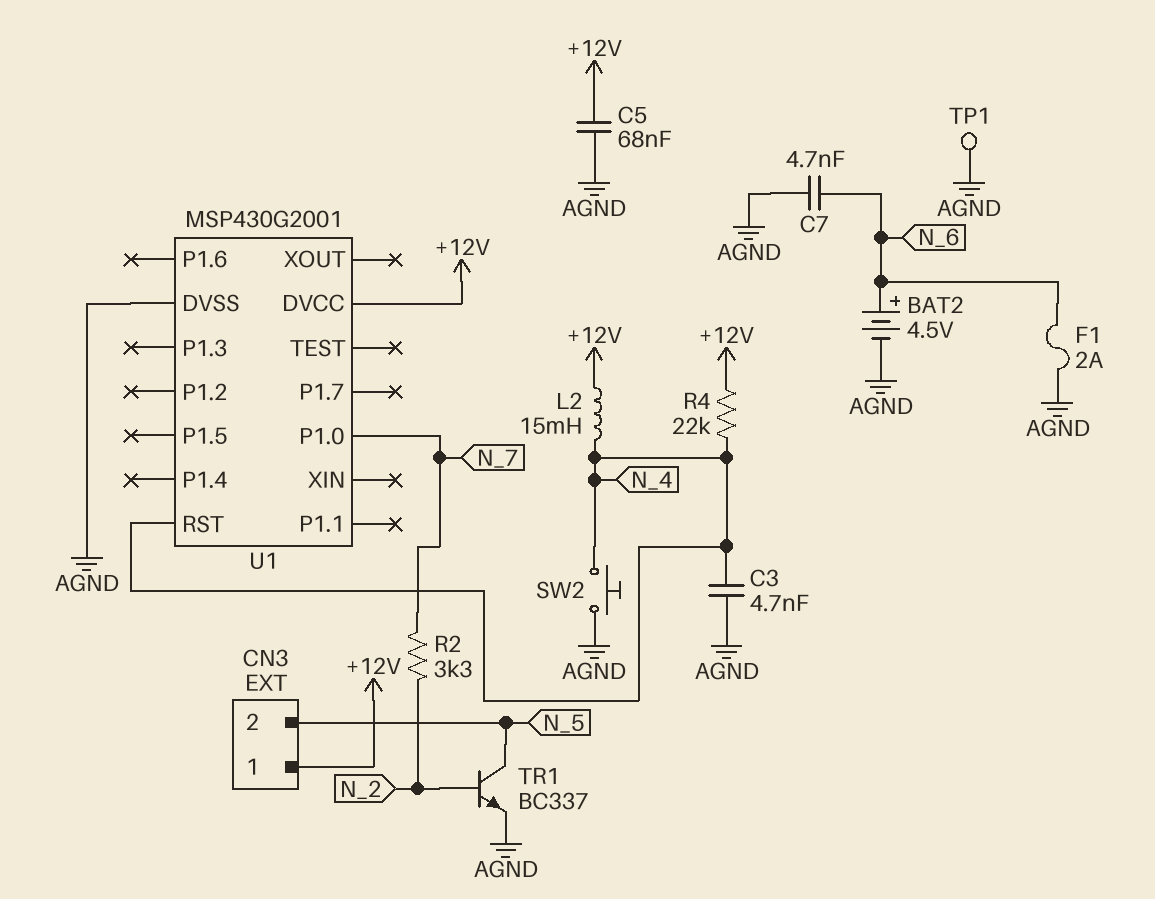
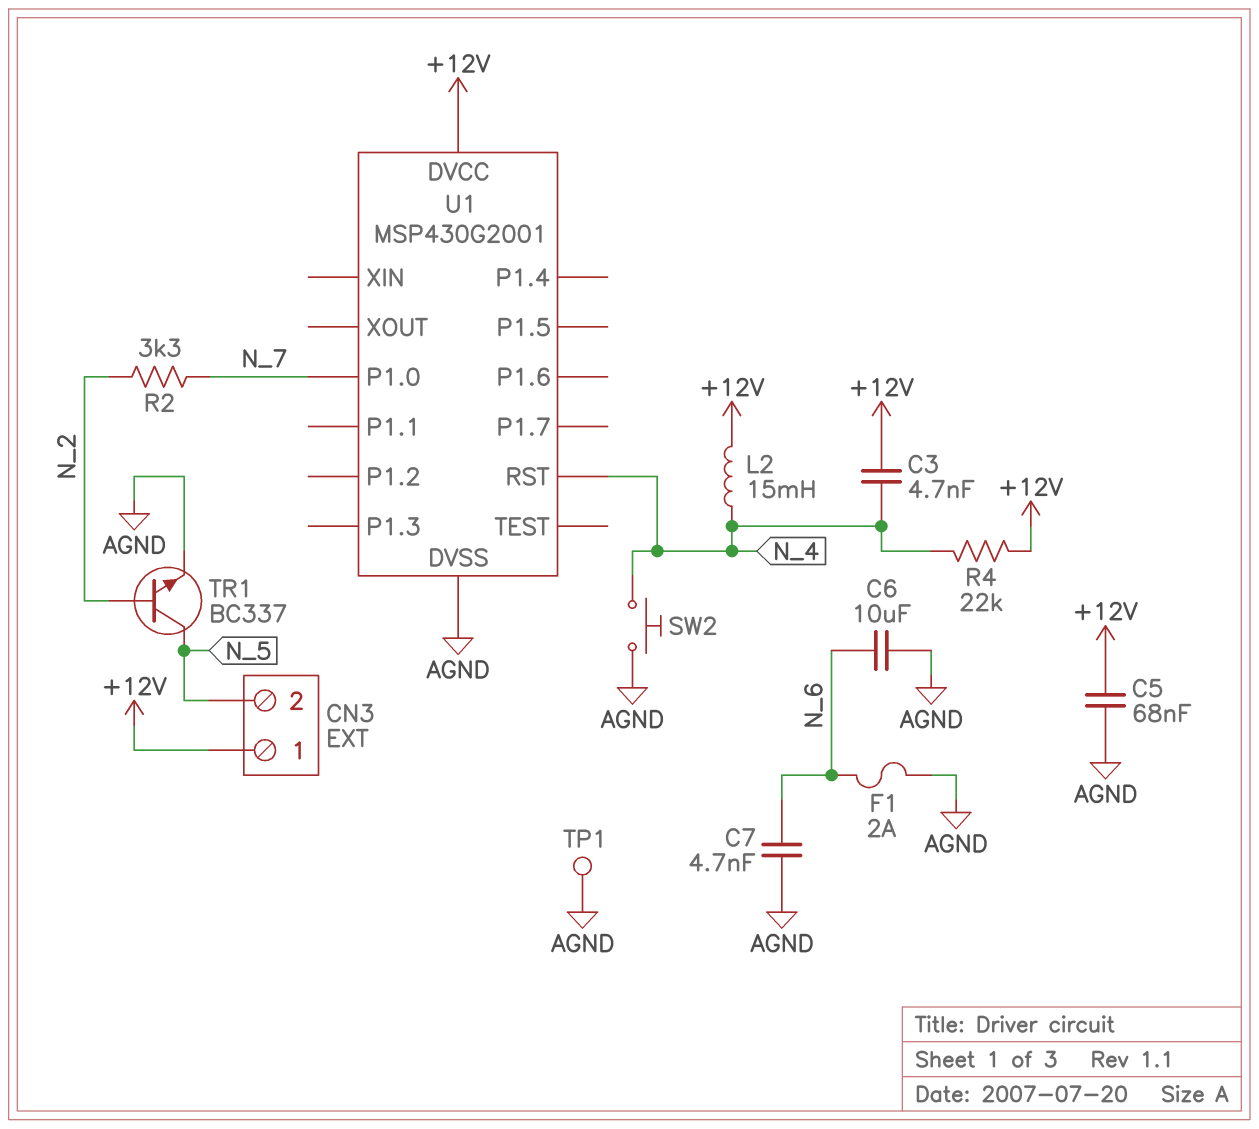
BAT2: 4.5V (plus N_6, minus AGND) -> none
C3: 4.7nF (AGND, N_4) -> 4.7nF (+12V, N_4)
C6: none -> 10uF (AGND, N_6)

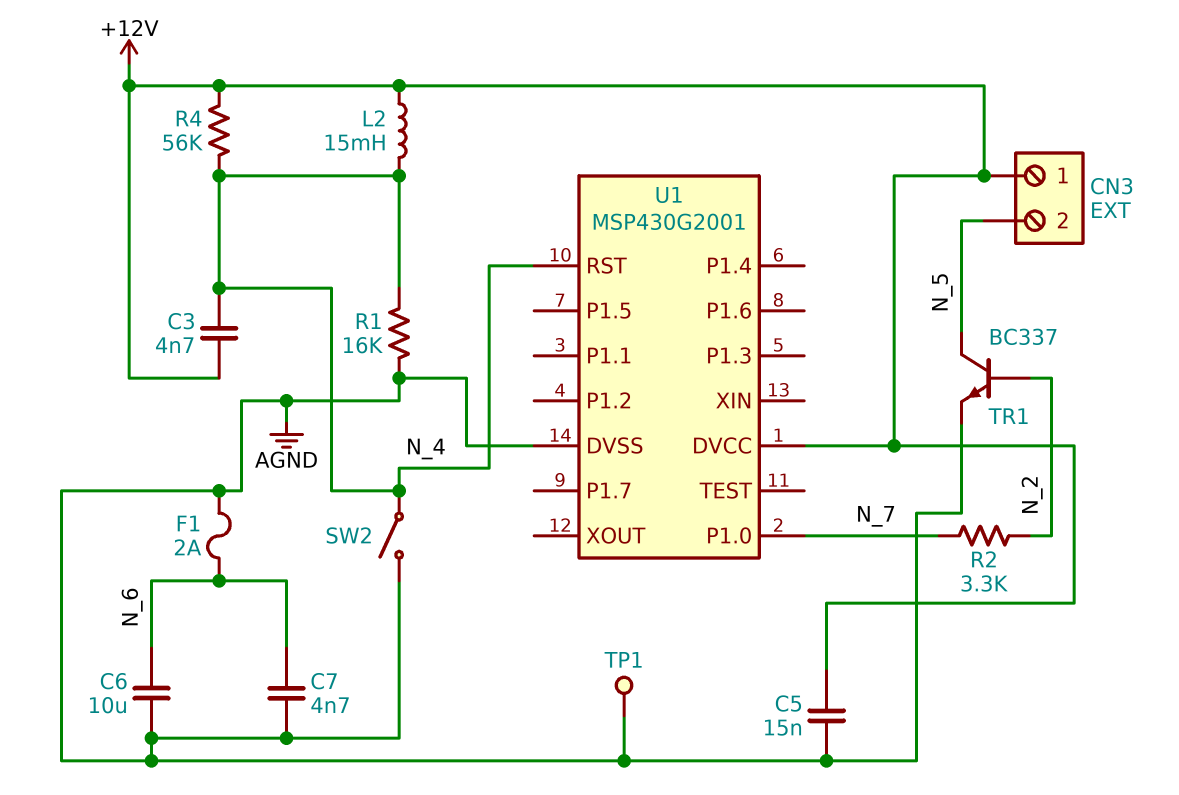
C5: 68nF (+12V, AGND) -> 15nF (+12V, AGND)
R1: none -> 16k (AGND, N_4)
R4: 22k (+12V, N_4) -> 56k (+12V, N_4)
SW2: button (AGND, N_4) -> switch (AGND, N_4)

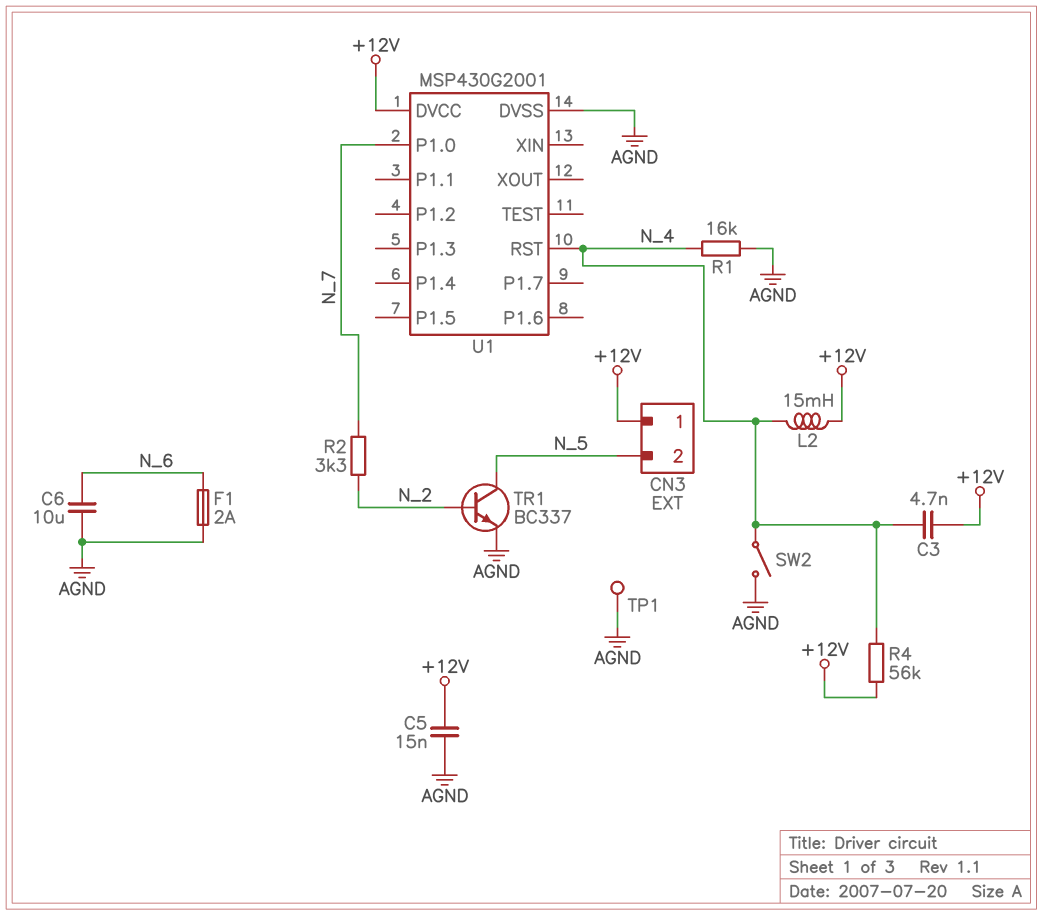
C7: 4.7nF (AGND, N_6) -> none

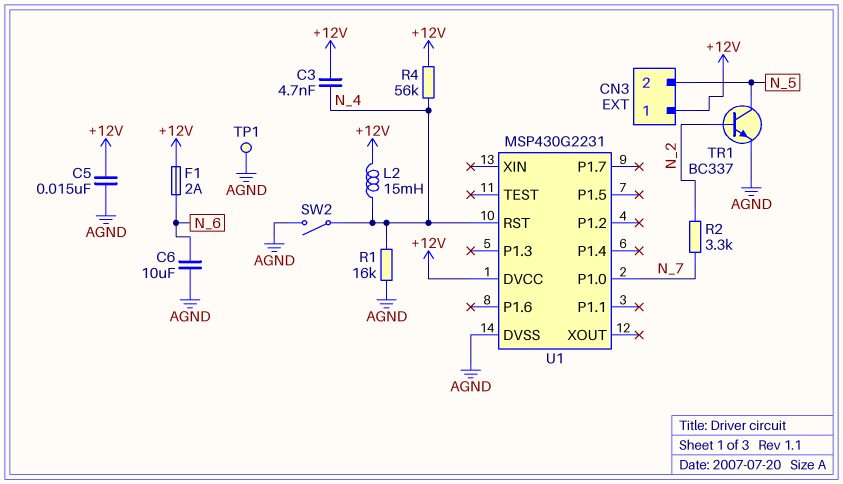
F1: 2A (AGND, N_6) -> 2A (+12V, N_6)
U1: MSP430G2001 -> MSP430G2231

